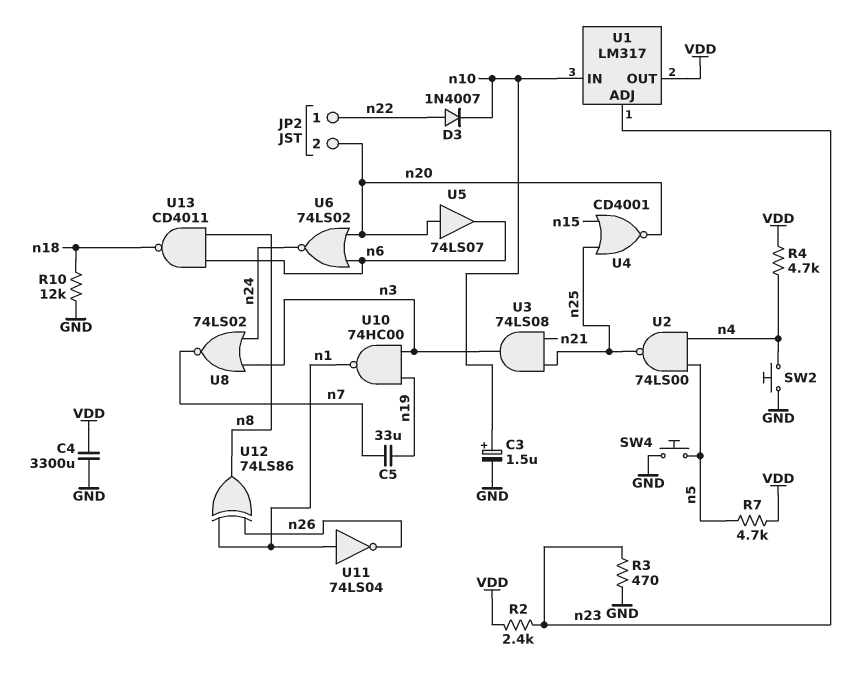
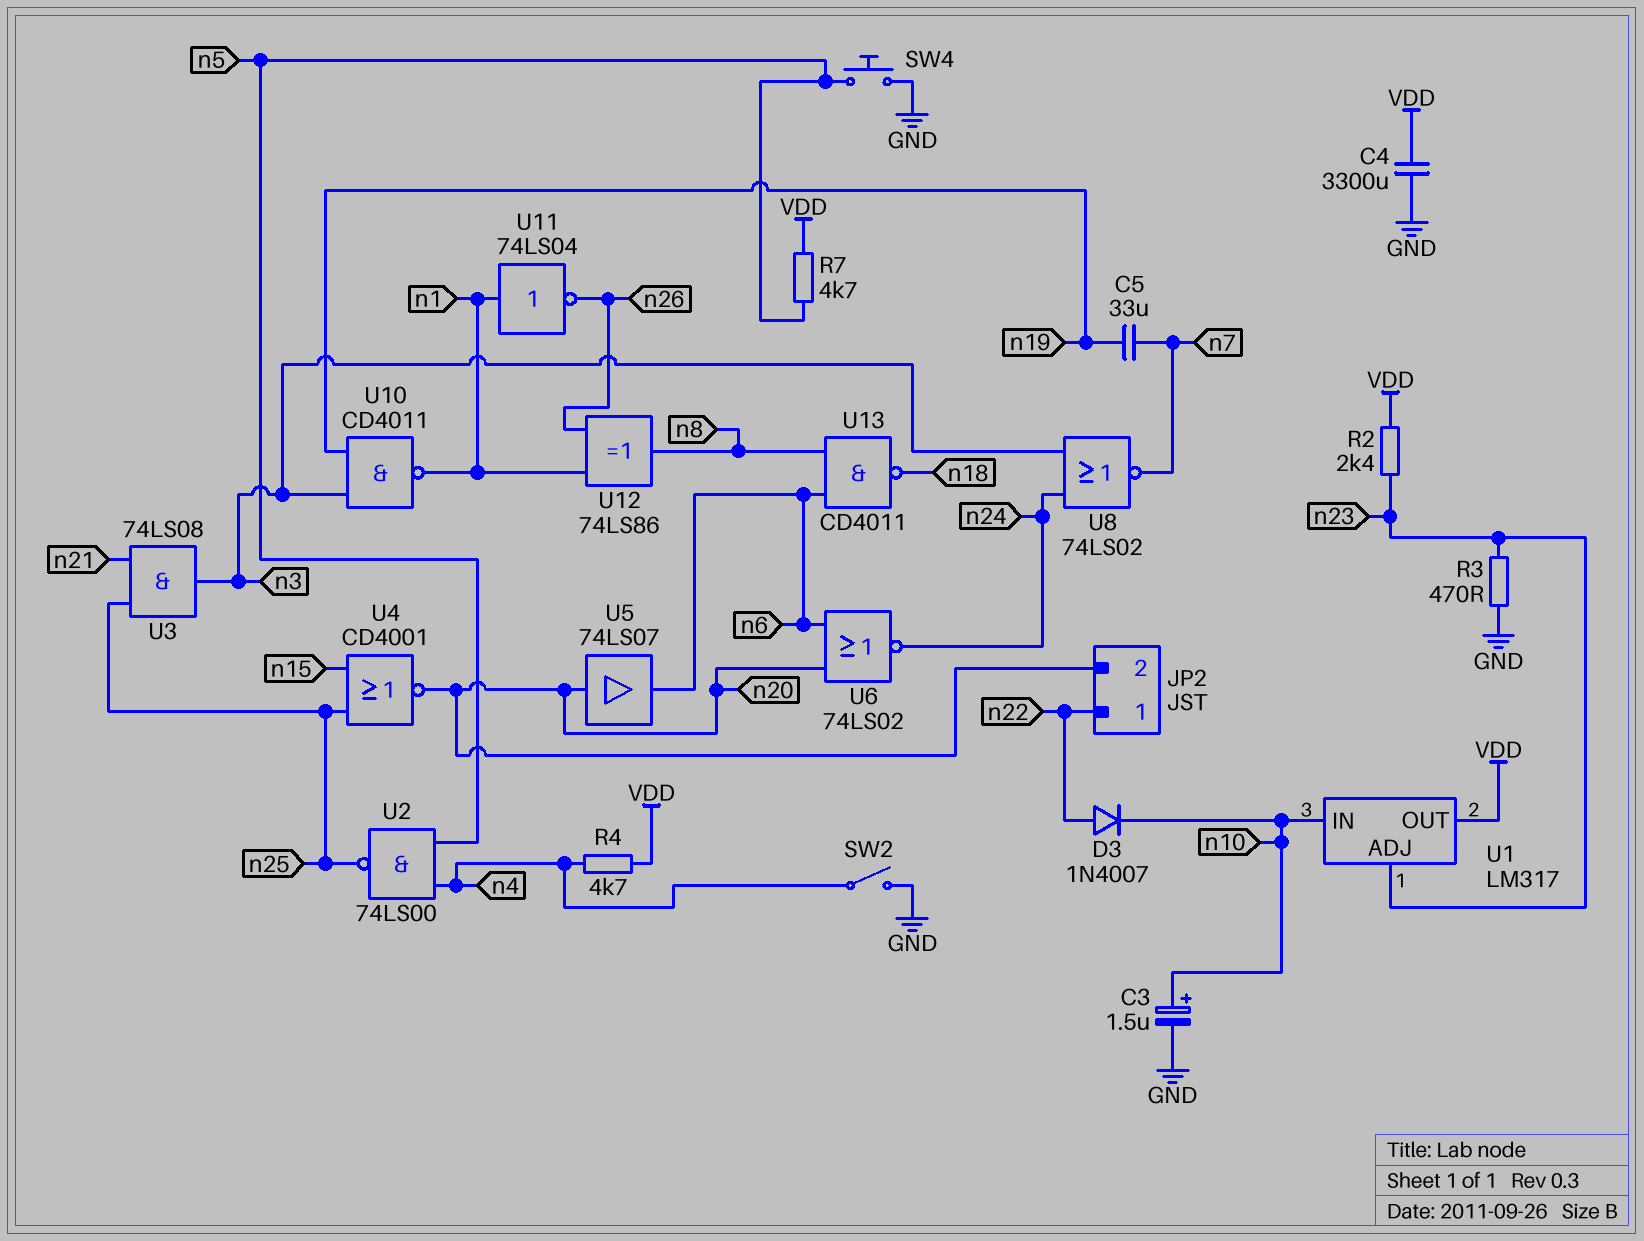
R10: 12k (GND, n18) -> none
SW2: button (GND, n4) -> switch (GND, n4)
U10: NAND 74HC00 (in n3, in n19, out n1) -> NAND CD4011 (in n3, in n19, out n1)

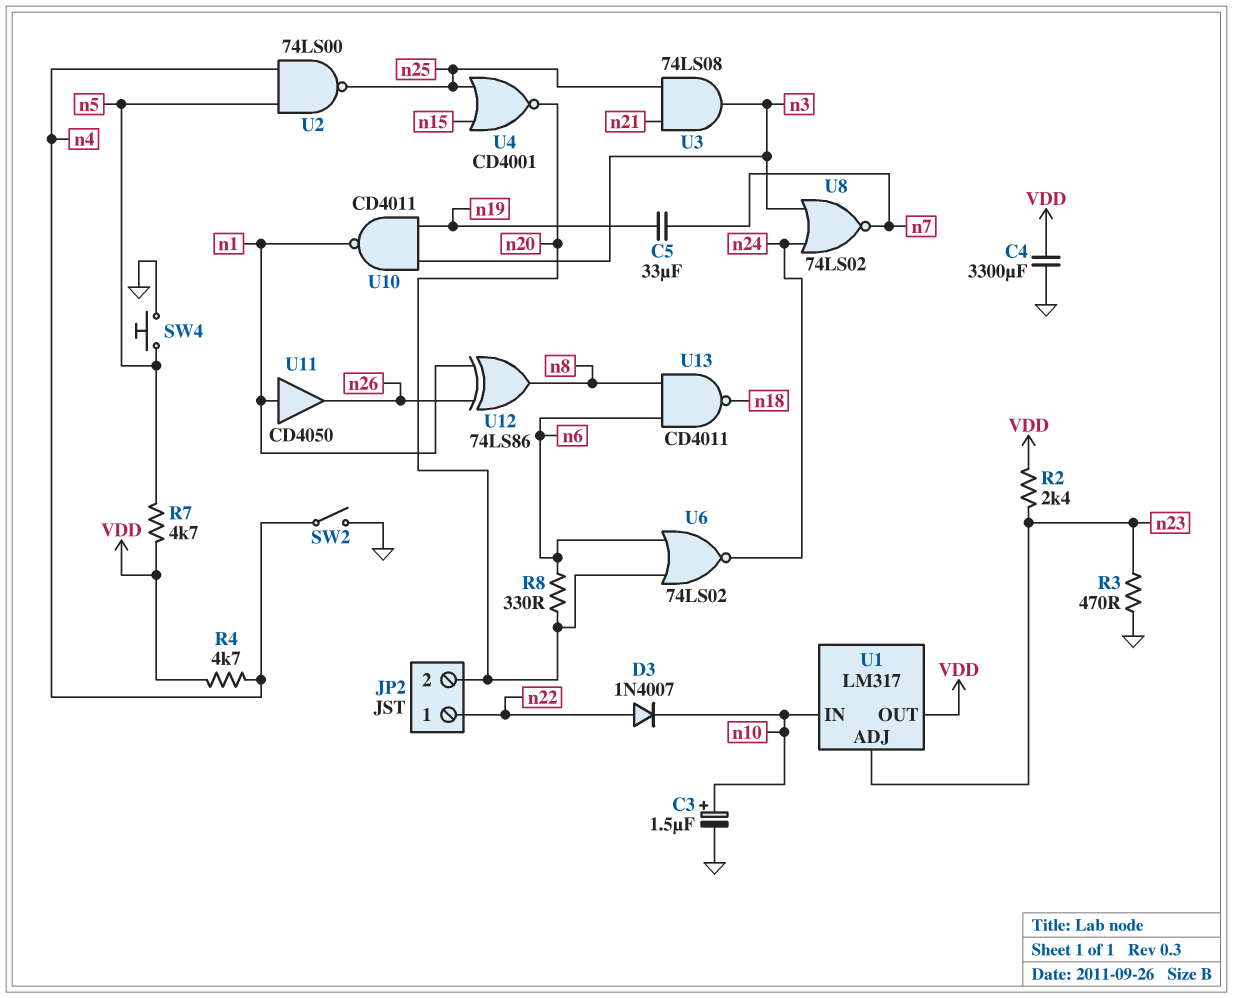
R8: none -> 330 (n6, n20)
U5: buffer 74LS07 (in n20, out n6) -> none
U11: NOT 74LS04 (in n1, out n26) -> buffer CD4050 (in n1, out n26)

